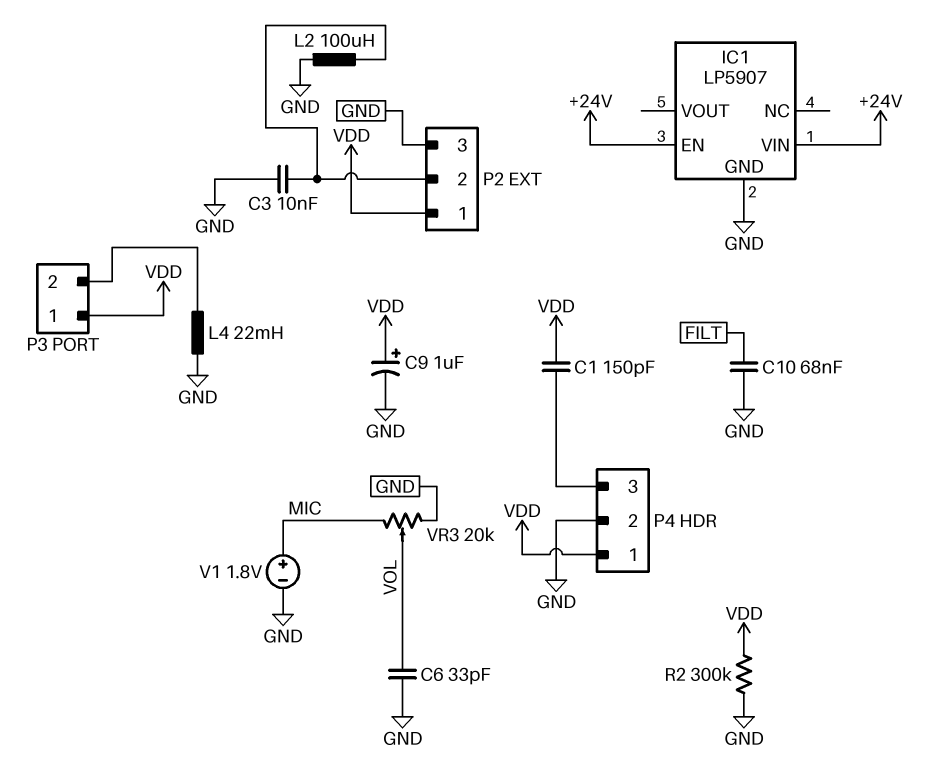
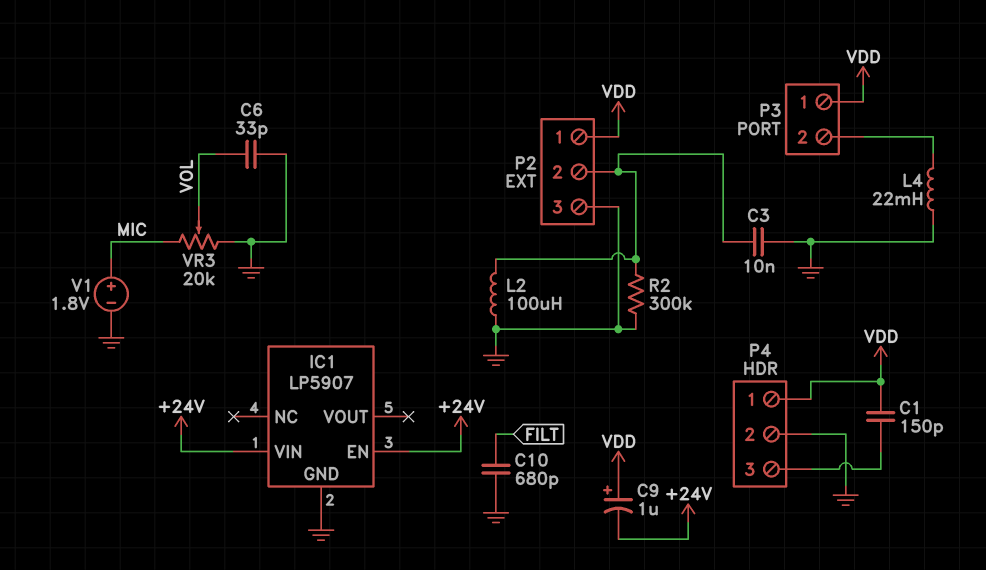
C9: 1uF (plus VDD, minus GND) -> 1uF (plus VDD, minus +24V)
C10: 68nF (FILT, GND) -> 680pF (FILT, GND)
R2: 300k (GND, VDD) -> 300k (GND, P2/2)

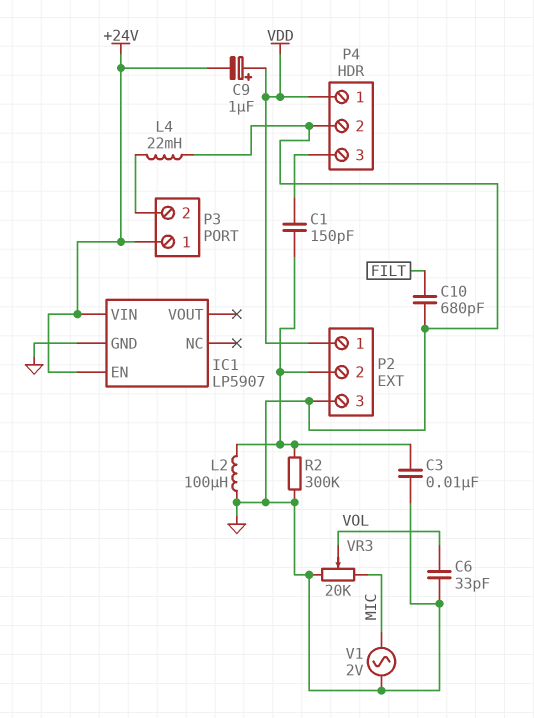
C1: 150pF (P4/3, VDD) -> 150pF (P2/2, P4/3)
P3 pin 1: VDD -> +24V
V1: 1.8V (plus MIC, minus GND) -> AC 2V (GND, MIC)

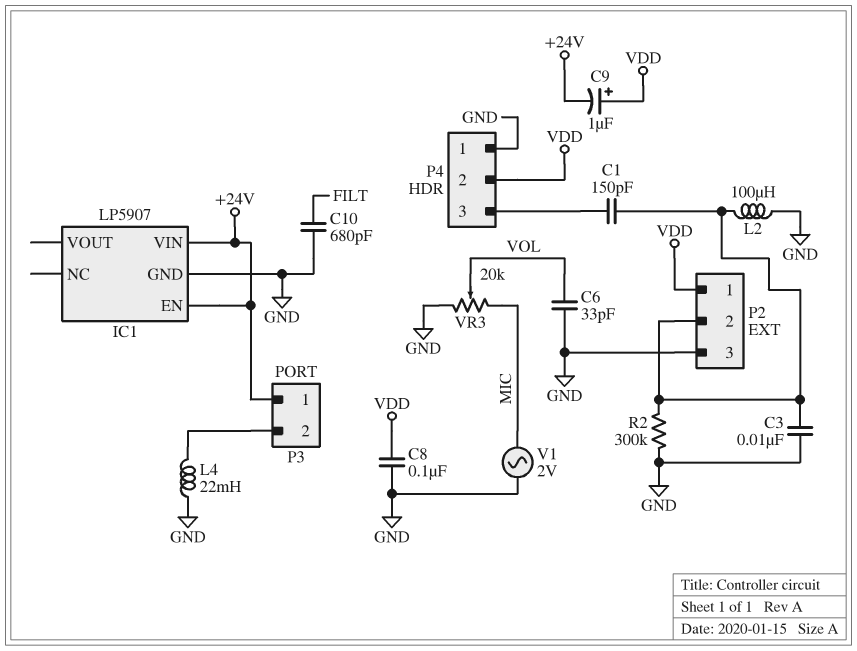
C8: none -> 100nF (GND, VDD)
P4 pin 1: VDD -> GND
P4 pin 2: GND -> VDD

